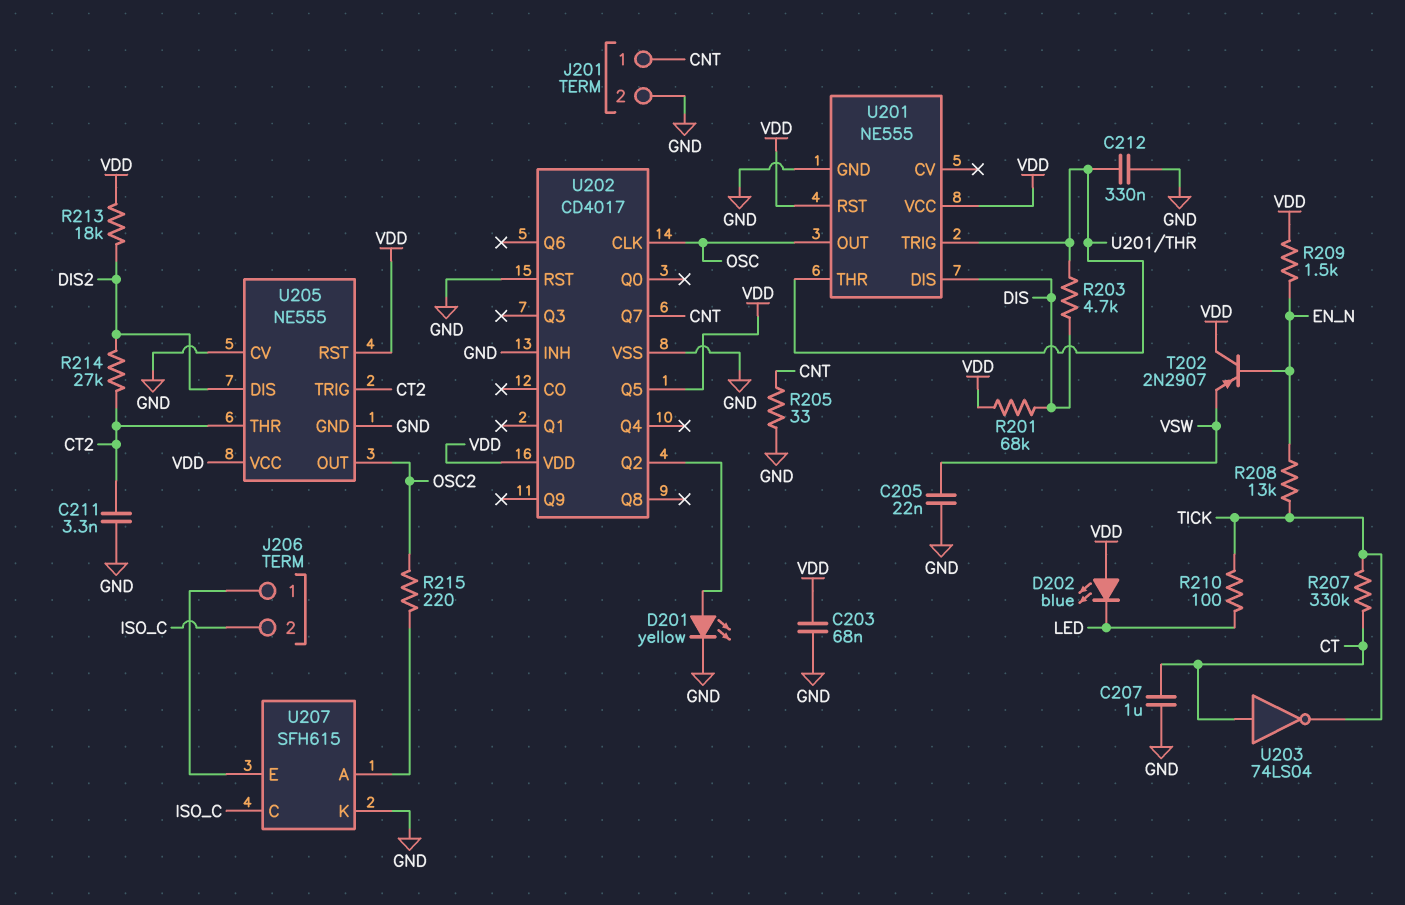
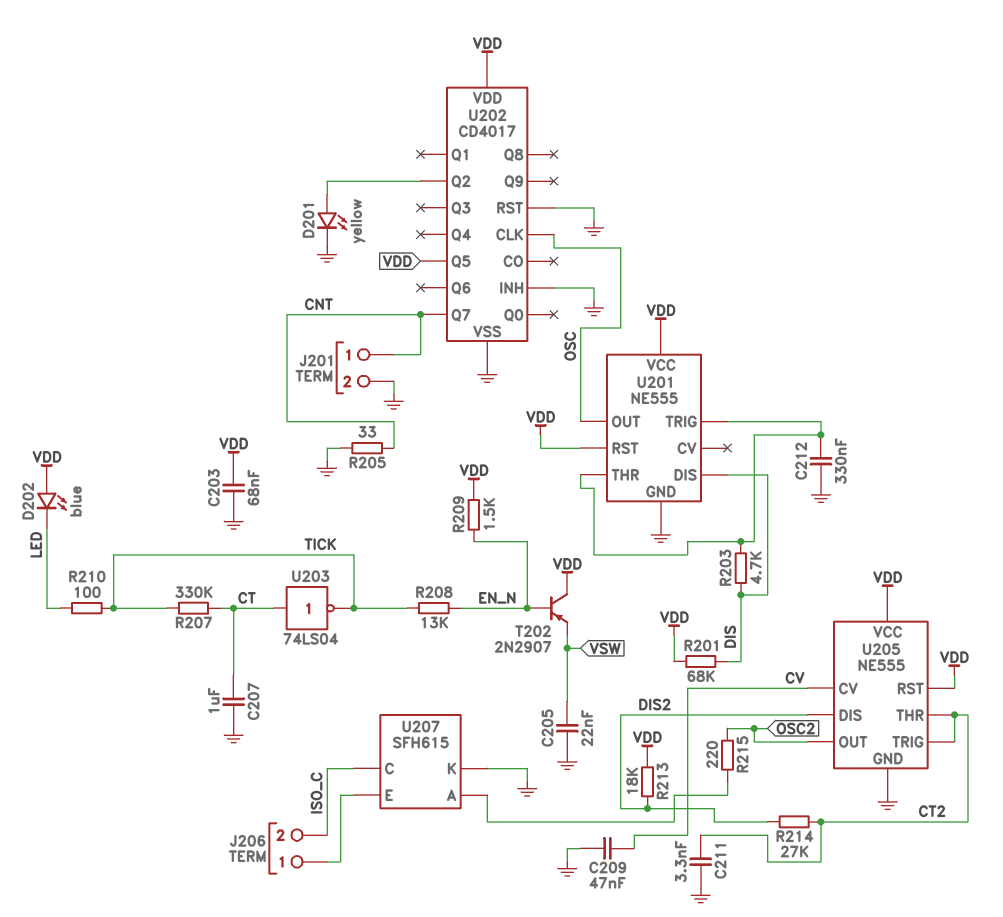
C209: none -> 47nF (CV, GND)
U205 pin CV: GND -> CV

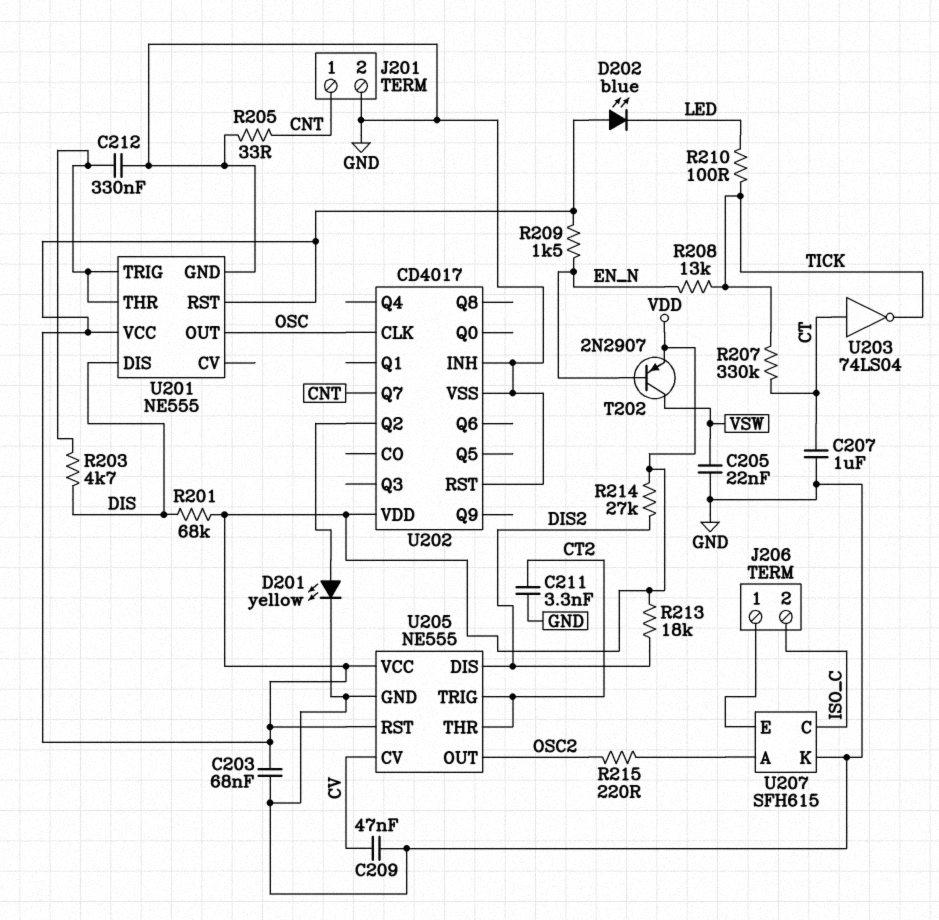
R214: 27k (CT2, DIS2) -> 27k (DIS2, VDD)
T202: PNP 2N2907 (B EN_N, C VDD, E VSW) -> PNP 2N2907 (B EN_N, C VSW, E VDD)
U202 pin Q5: VDD -> none

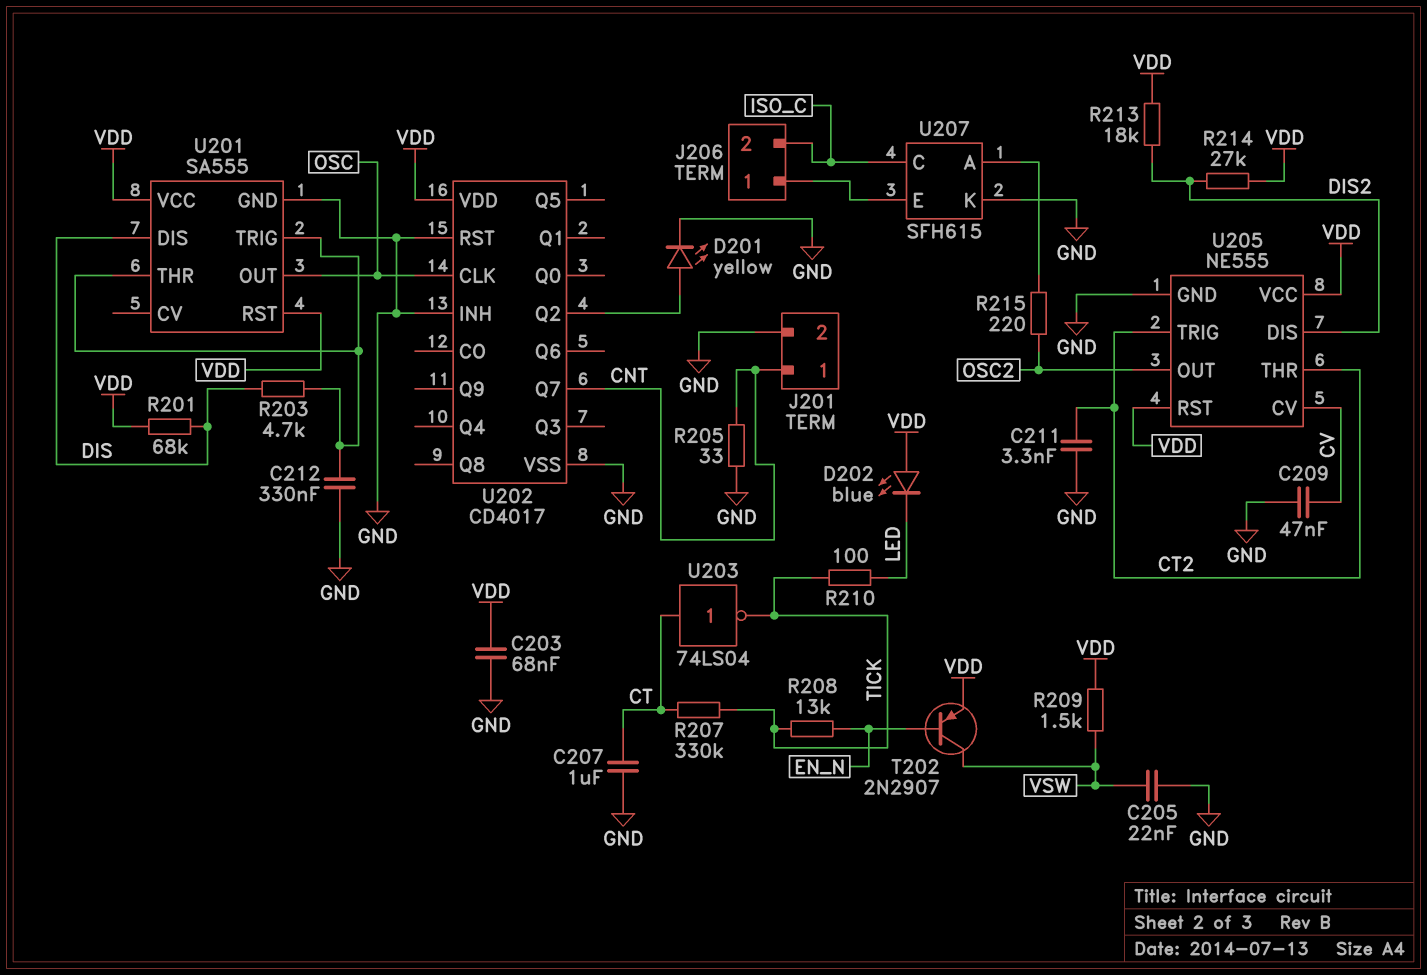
R209: 1.5k (EN_N, VDD) -> 1.5k (VDD, VSW)
U201: NE555 -> SA555

